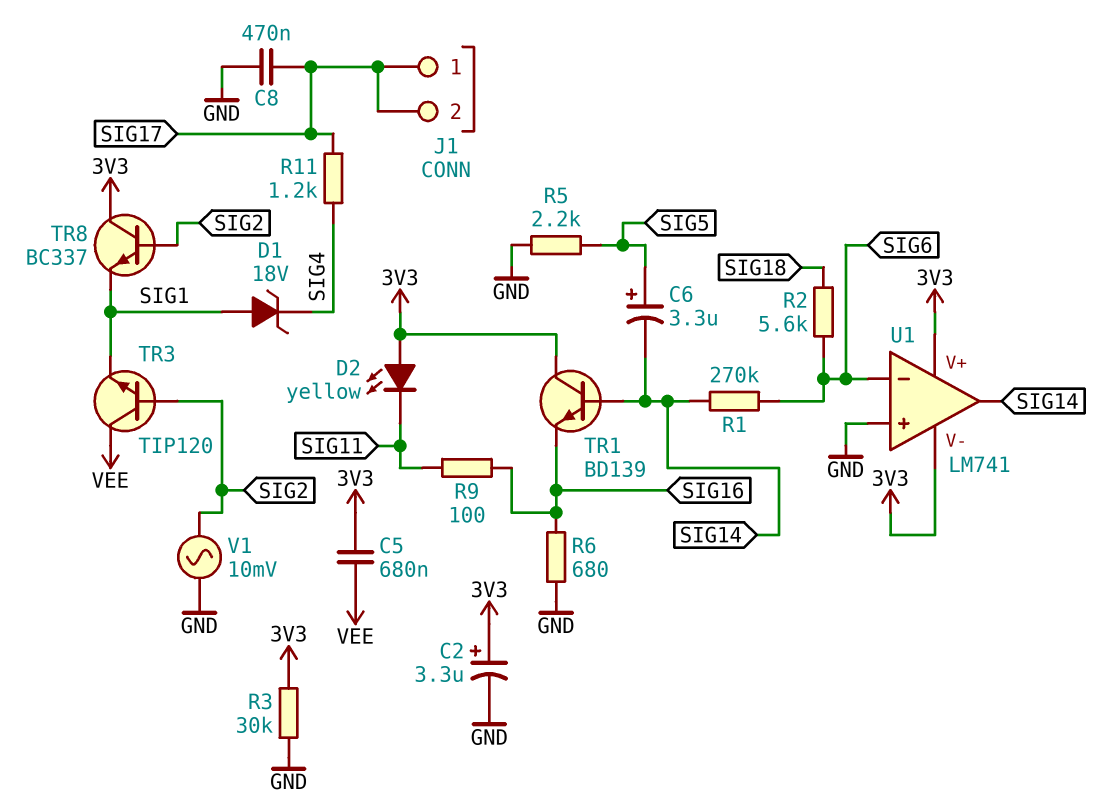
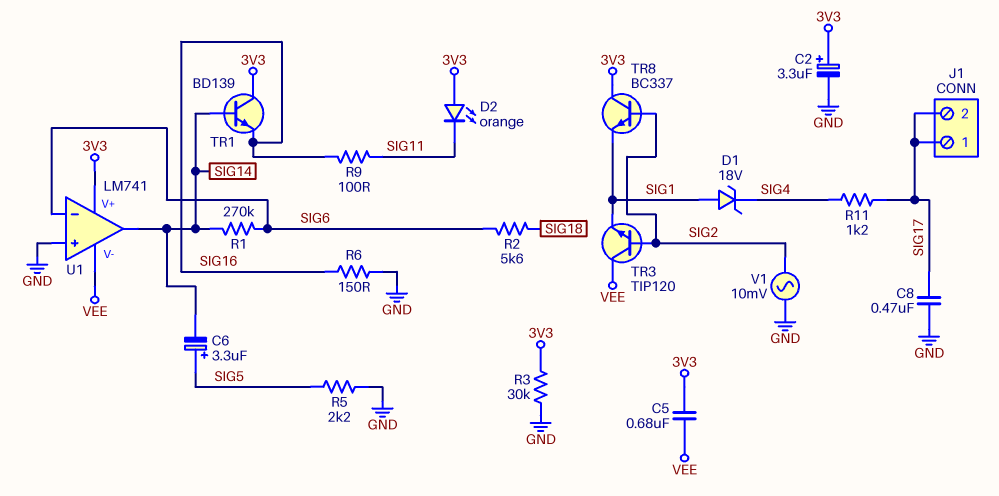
D2: LED yellow (A 3V3, K SIG11) -> LED orange (A 3V3, K SIG11)
R6: 680 (GND, SIG16) -> 150 (GND, SIG16)
U1 pin V-: 3V3 -> VEE

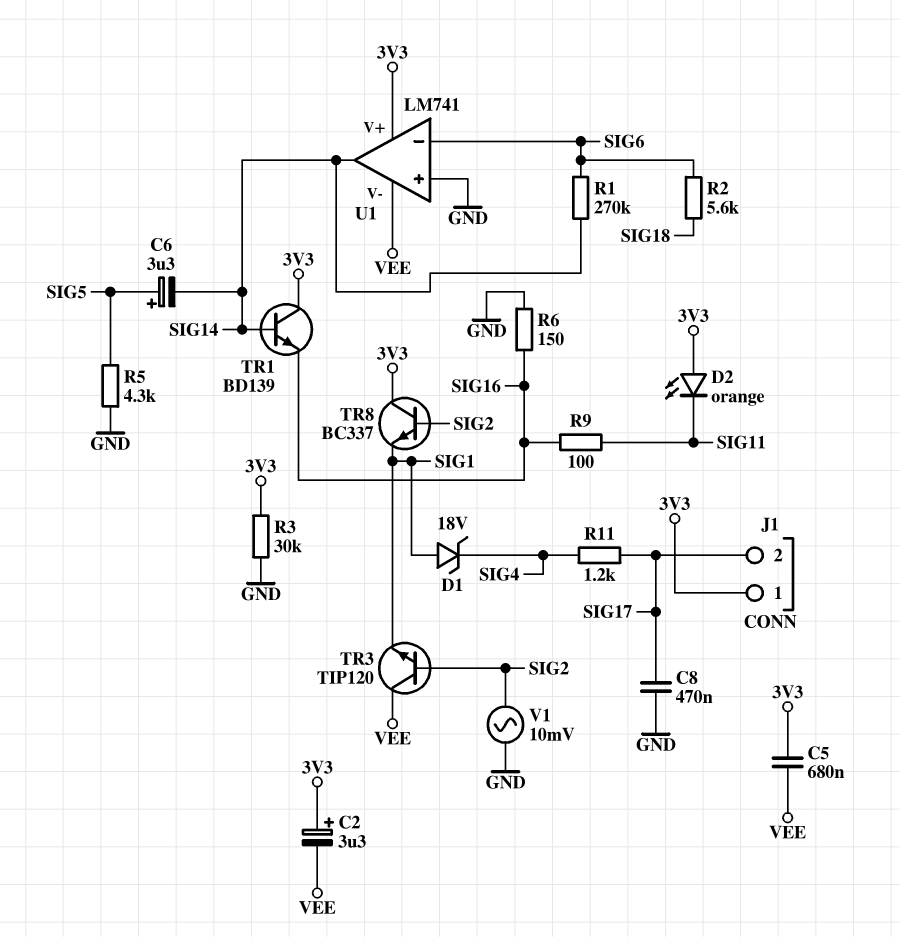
C2: 3.3uF (plus 3V3, minus GND) -> 3.3uF (plus 3V3, minus VEE)
J1 pin 1: SIG17 -> 3V3
R5: 2.2k (GND, SIG5) -> 4.3k (GND, SIG5)

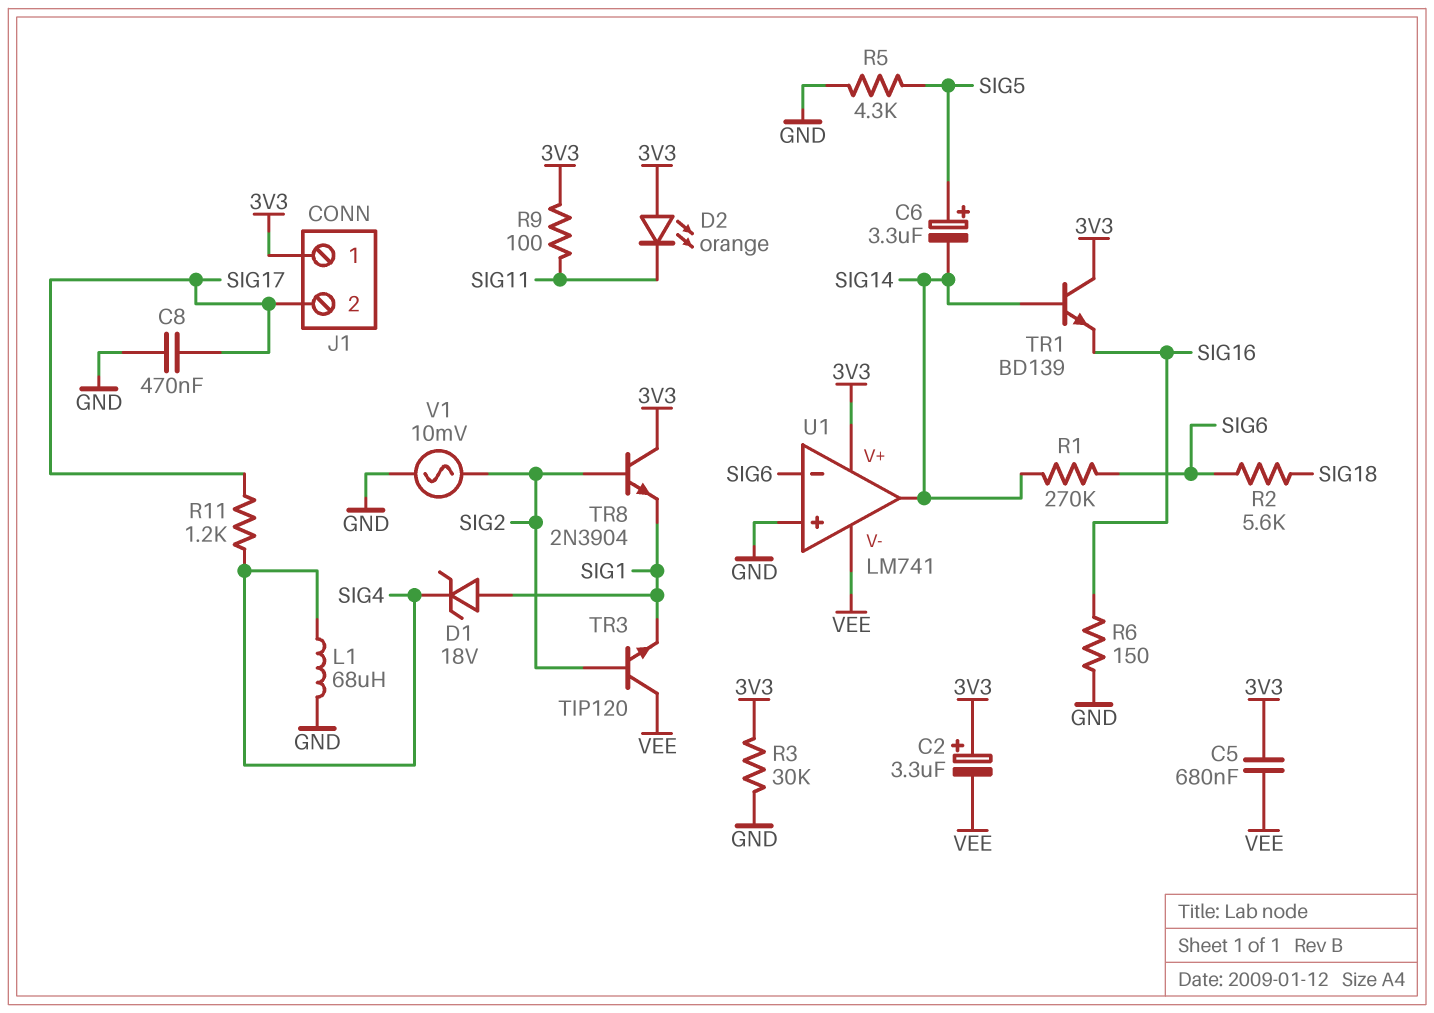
L1: none -> 68uH (GND, SIG4)
R9: 100 (SIG11, SIG16) -> 100 (3V3, SIG11)
TR8: NPN BC337 (B SIG2, C 3V3, E SIG1) -> NPN 2N3904 (B SIG2, C 3V3, E SIG1)

